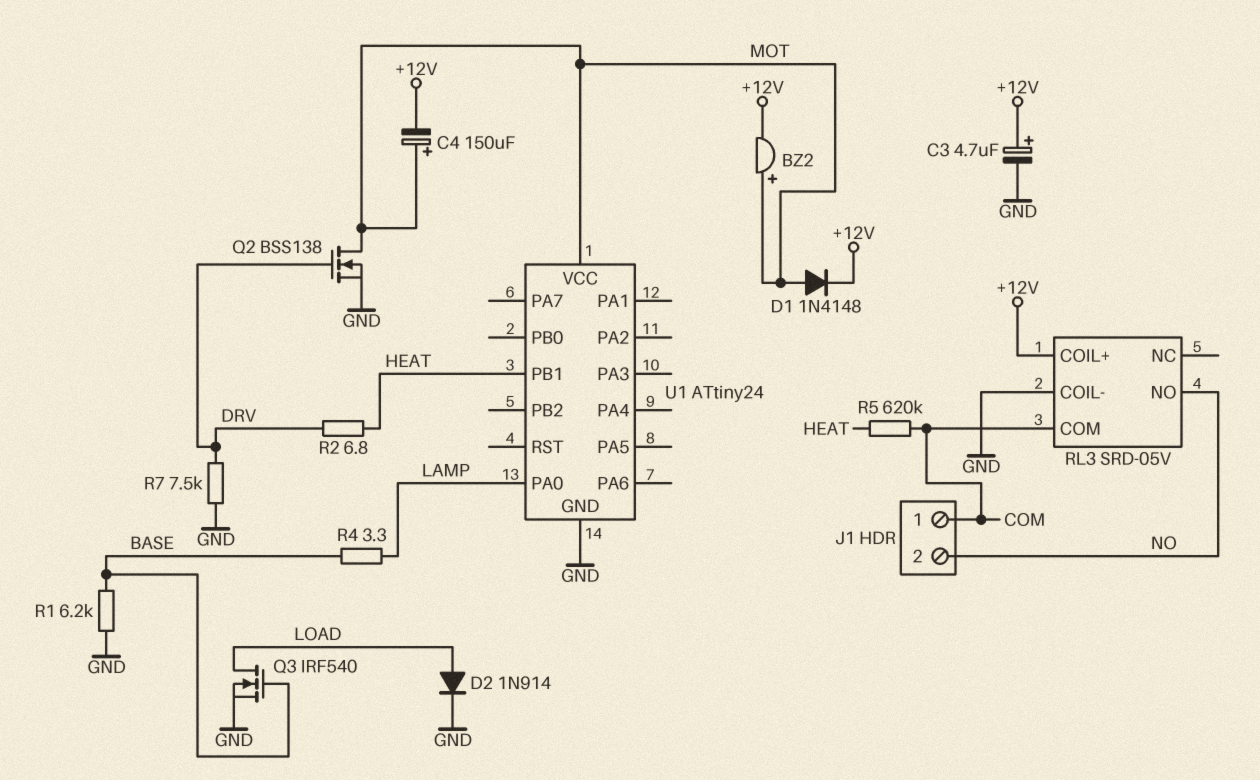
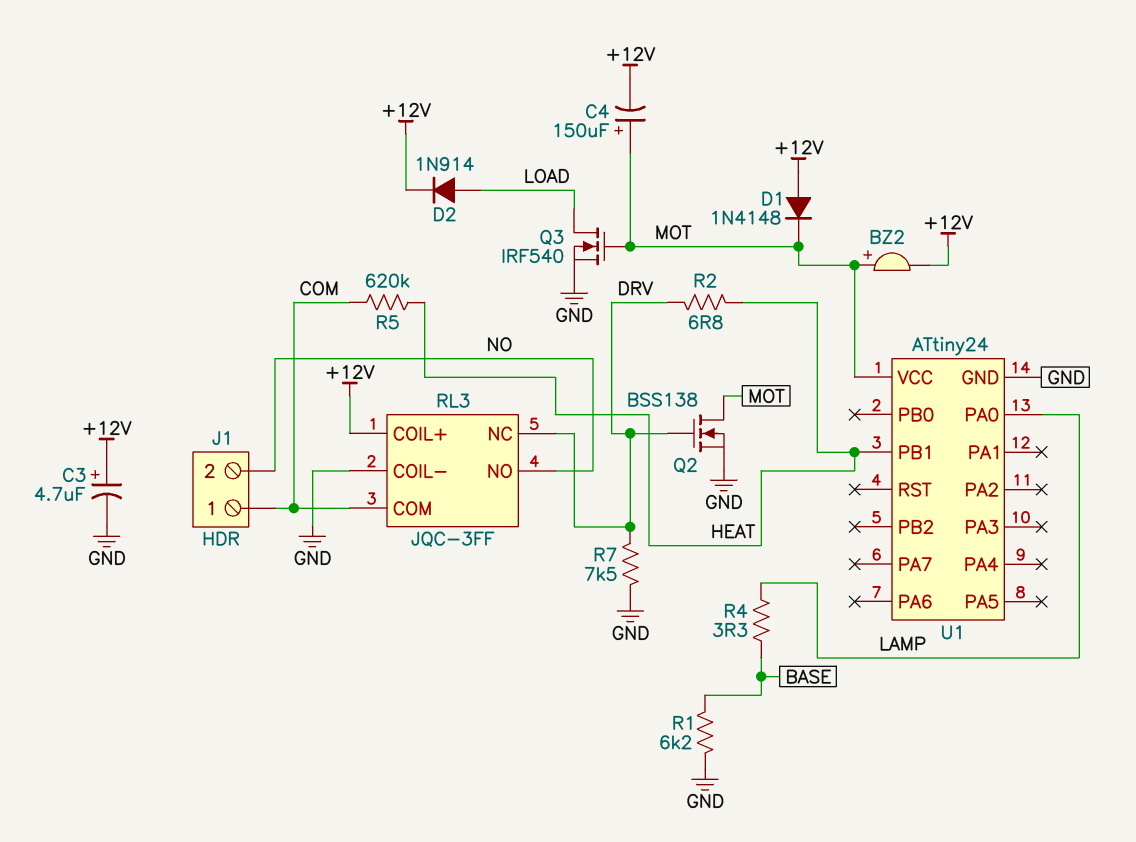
D1: diode 1N4148 (A MOT, K +12V) -> diode 1N4148 (A +12V, K MOT)
D2: diode 1N914 (A LOAD, K GND) -> diode 1N914 (A LOAD, K +12V)
Q3: NMOS IRF540 (G BASE, D LOAD, S GND) -> NMOS IRF540 (G MOT, D LOAD, S GND)
RL3: SRD-05V -> JQC-3FF
RL3 pin NC: none -> DRV

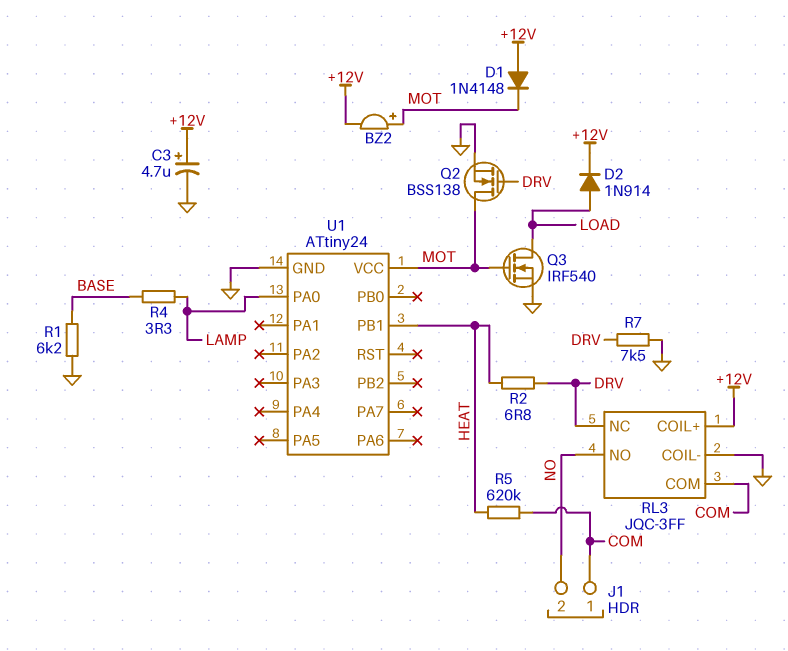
C4: 150uF (plus MOT, minus +12V) -> none

